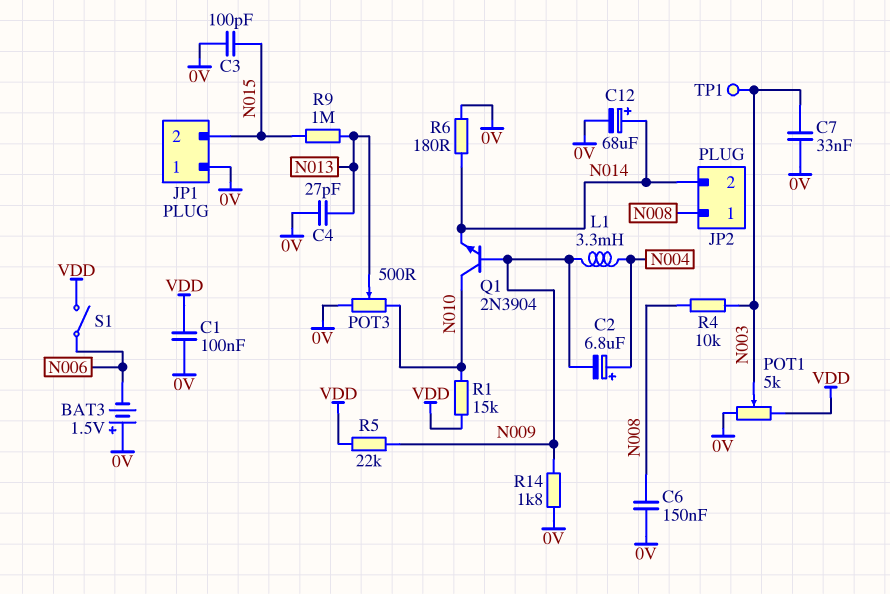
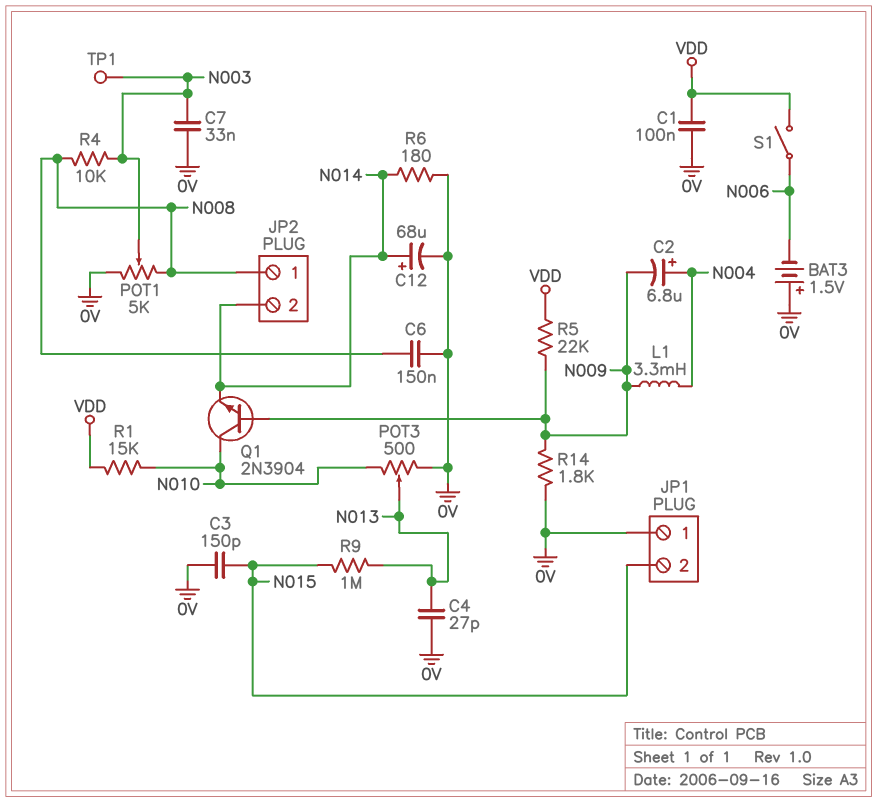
C3: 100pF (0V, N015) -> 150pF (0V, N015)
POT1: 5k (0V, VDD, wiper N003) -> 5k (0V, N008, wiper N003)

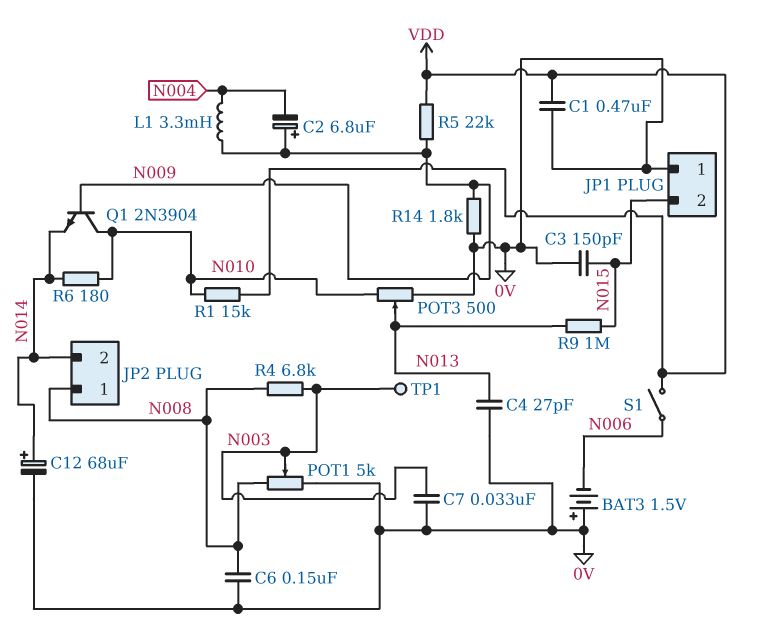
C1: 100nF (0V, VDD) -> 470nF (0V, VDD)
C2: 6.8uF (plus N004, minus N009) -> 6.8uF (plus N009, minus N004)
R4: 10k (N003, N008) -> 6.8k (N003, N008)
R6: 180 (0V, N014) -> 180 (N010, N014)

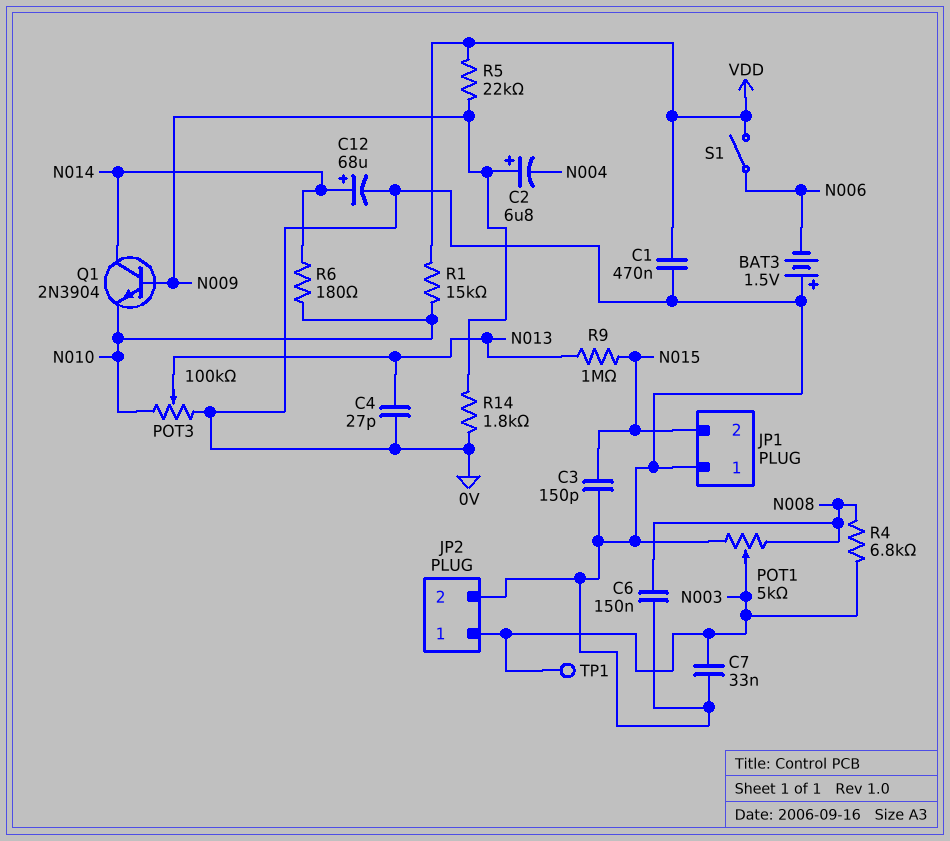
JP2 pin 1: N008 -> N003
JP2 pin 2: N014 -> 0V
L1: 3.3mH (N004, N009) -> none
POT3: 500 (0V, N010, wiper N013) -> 100k (0V, N010, wiper N013)
Q1: NPN 2N3904 (B N009, C N010, E N014) -> NPN 2N3904 (B N009, C N014, E N010)

